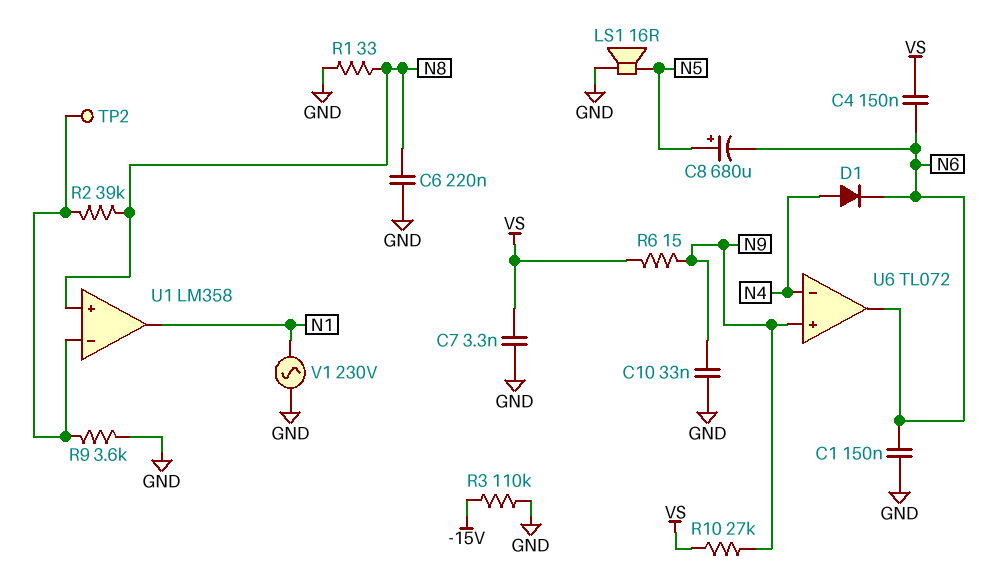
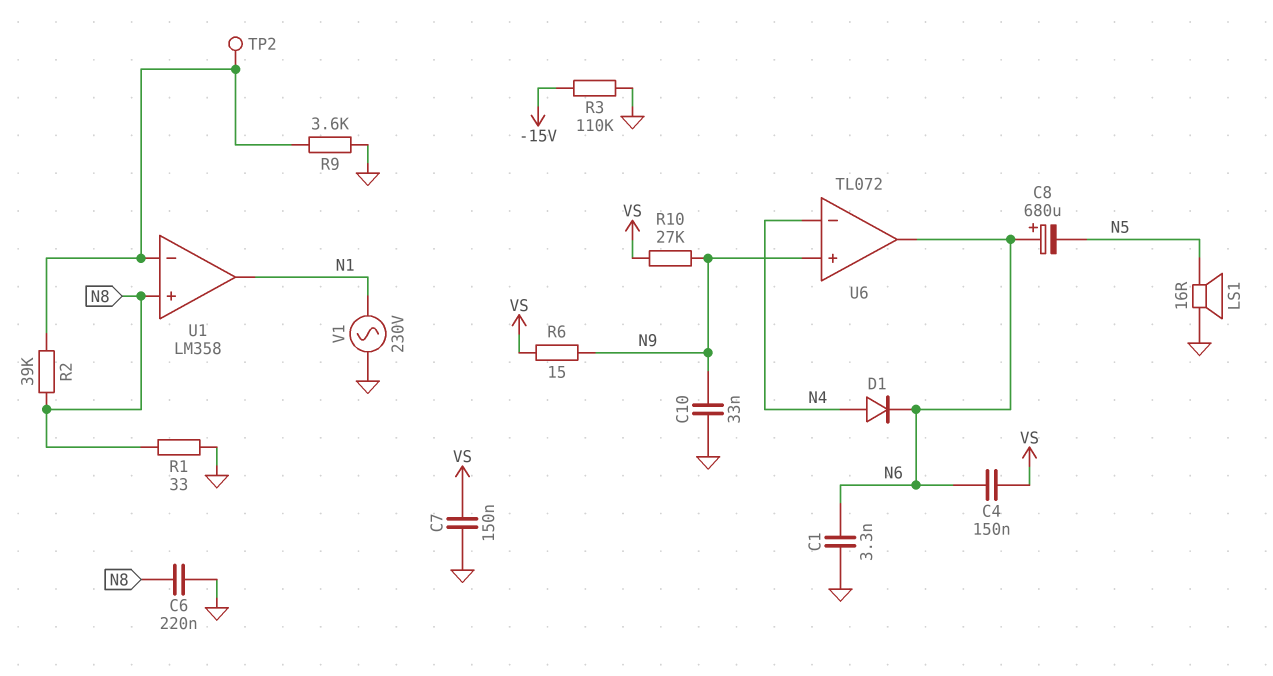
C1: 150nF (GND, N6) -> 3.3nF (GND, N6)
C7: 3.3nF (GND, VS) -> 150nF (GND, VS)
C8: 680uF (plus N5, minus N6) -> 680uF (plus N6, minus N5)

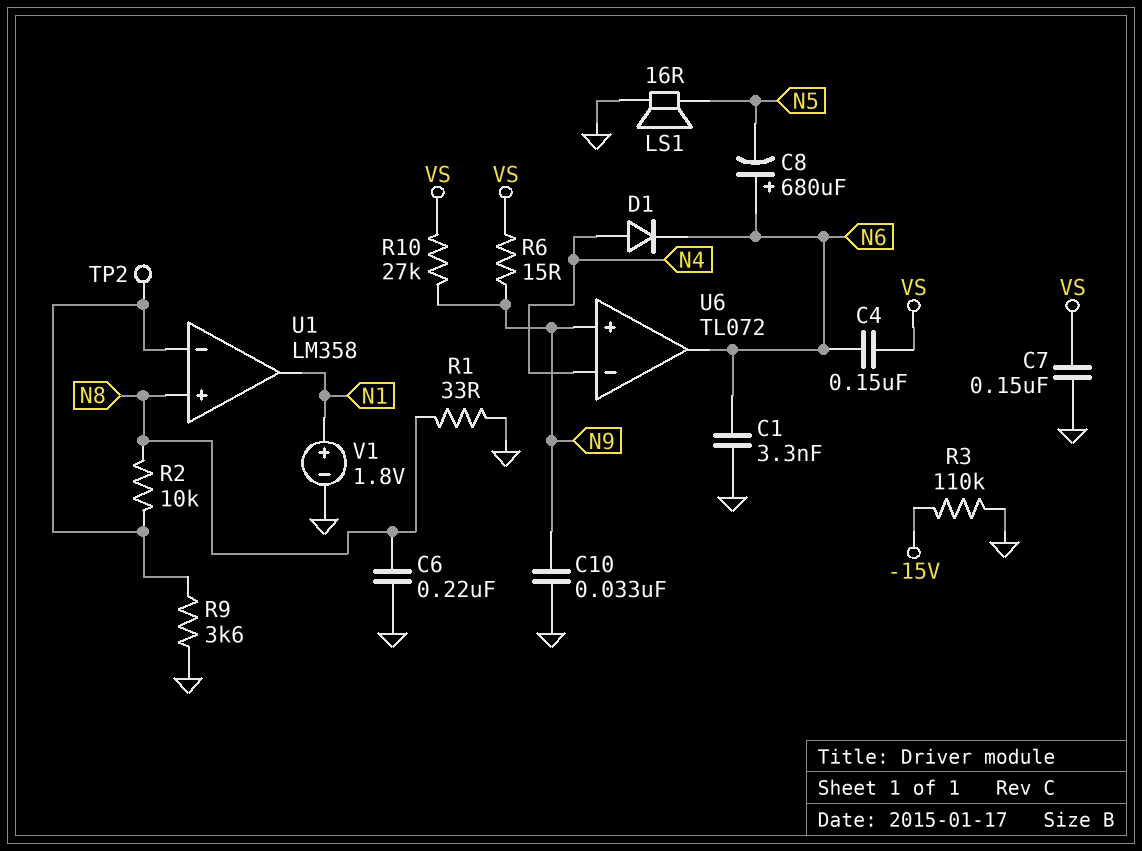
R2: 39k (N8, U1/in-) -> 10k (N8, U1/in-)
V1: AC 230V (GND, N1) -> 1.8V (plus N1, minus GND)

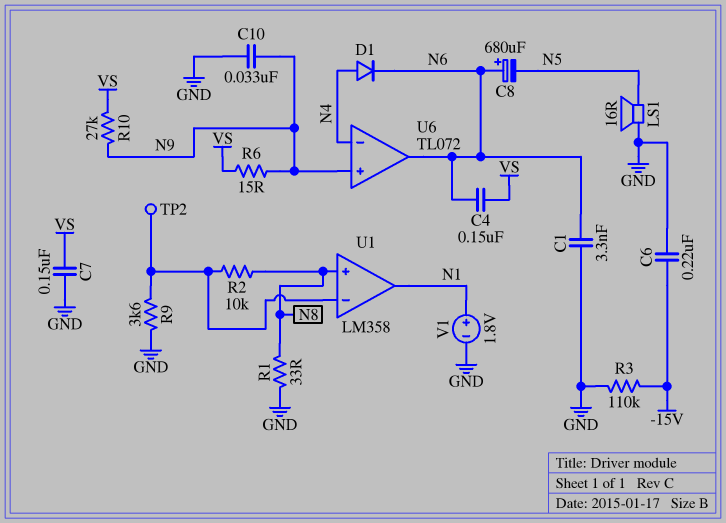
C6: 220nF (GND, N8) -> 220nF (-15V, GND)

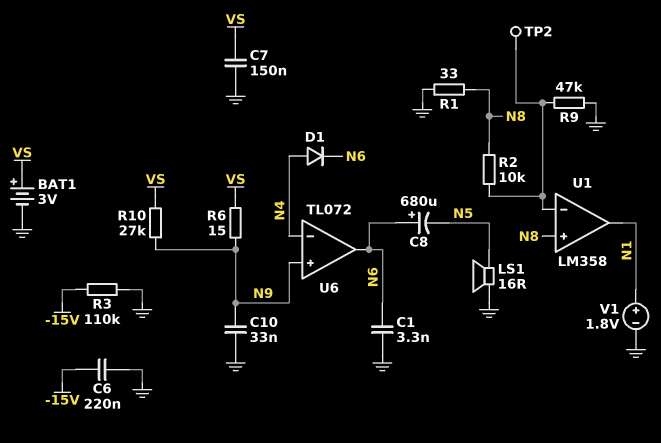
BAT1: none -> 3V (plus VS, minus GND)
C4: 150nF (N6, VS) -> none
R9: 3.6k (GND, U1/in-) -> 47k (GND, U1/in-)

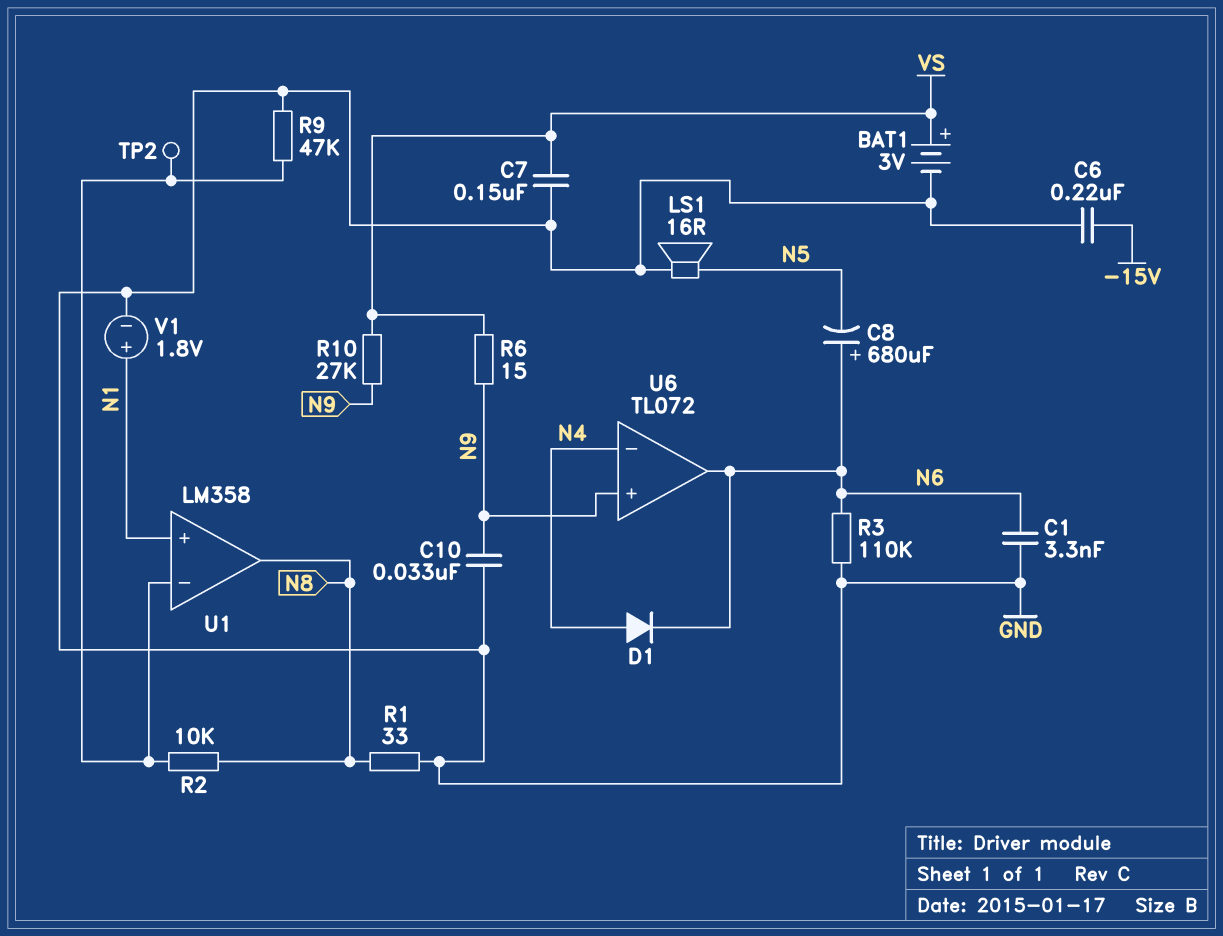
R3: 110k (-15V, GND) -> 110k (GND, N6)
U1 pin in+: N8 -> N1
U1 pin out: N1 -> N8

